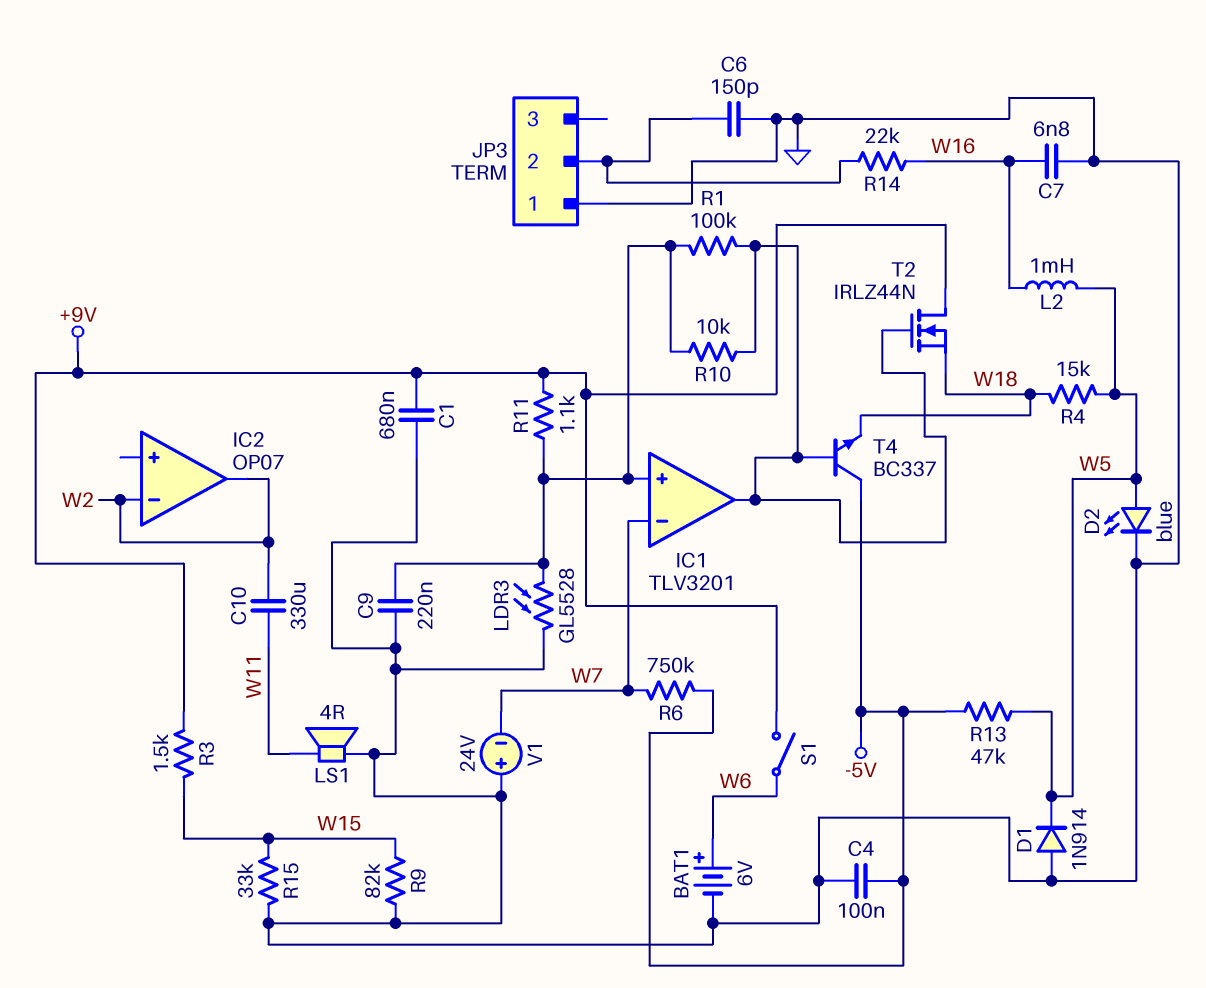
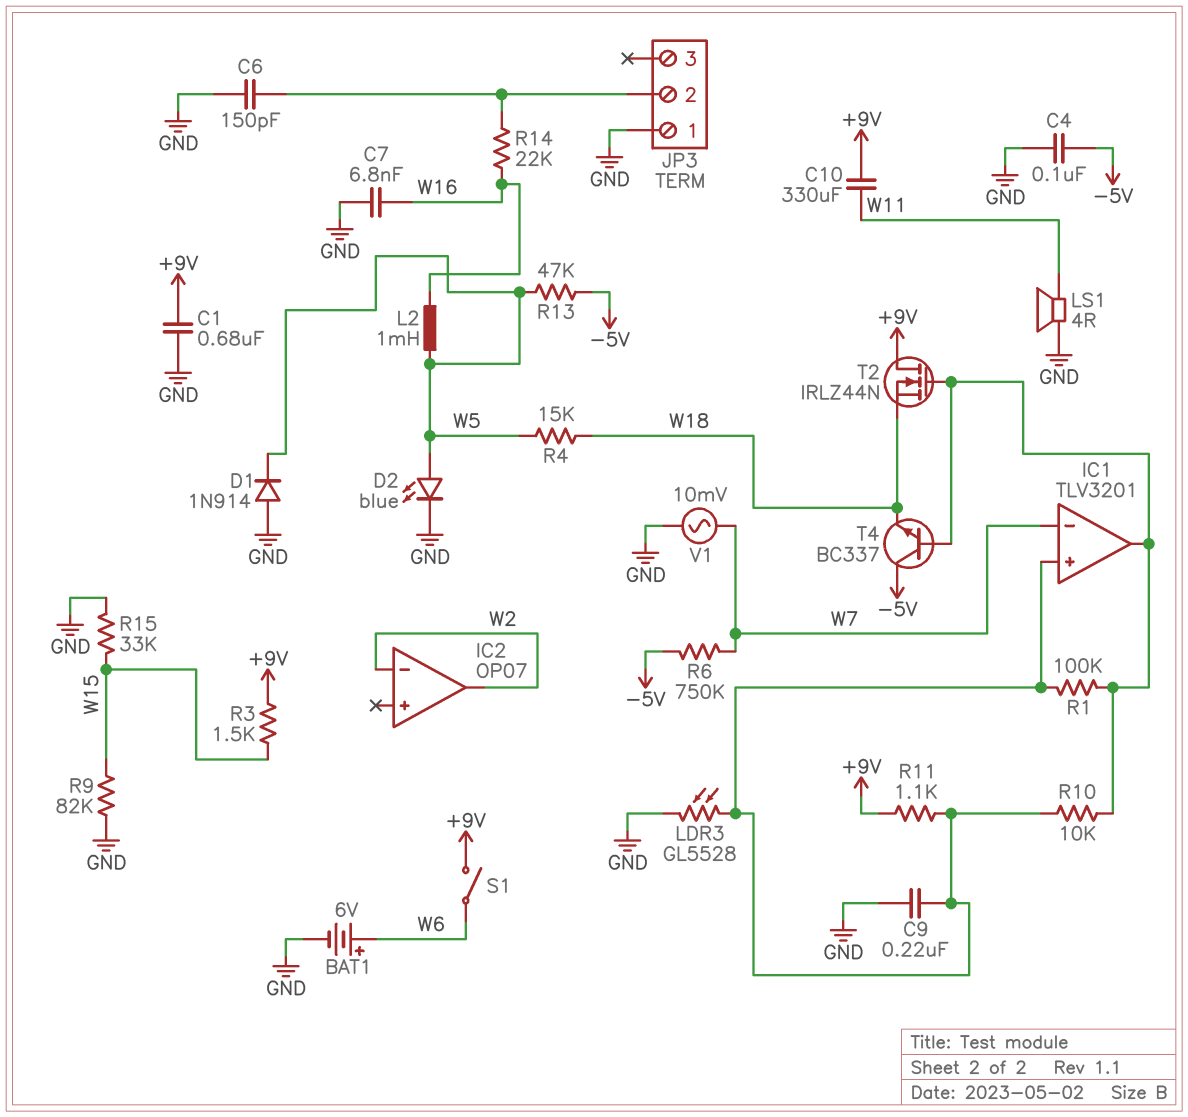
C10: 330uF (W2, W11) -> 330uF (+9V, W11)
V1: 24V (plus GND, minus W7) -> AC 10mV (GND, W7)

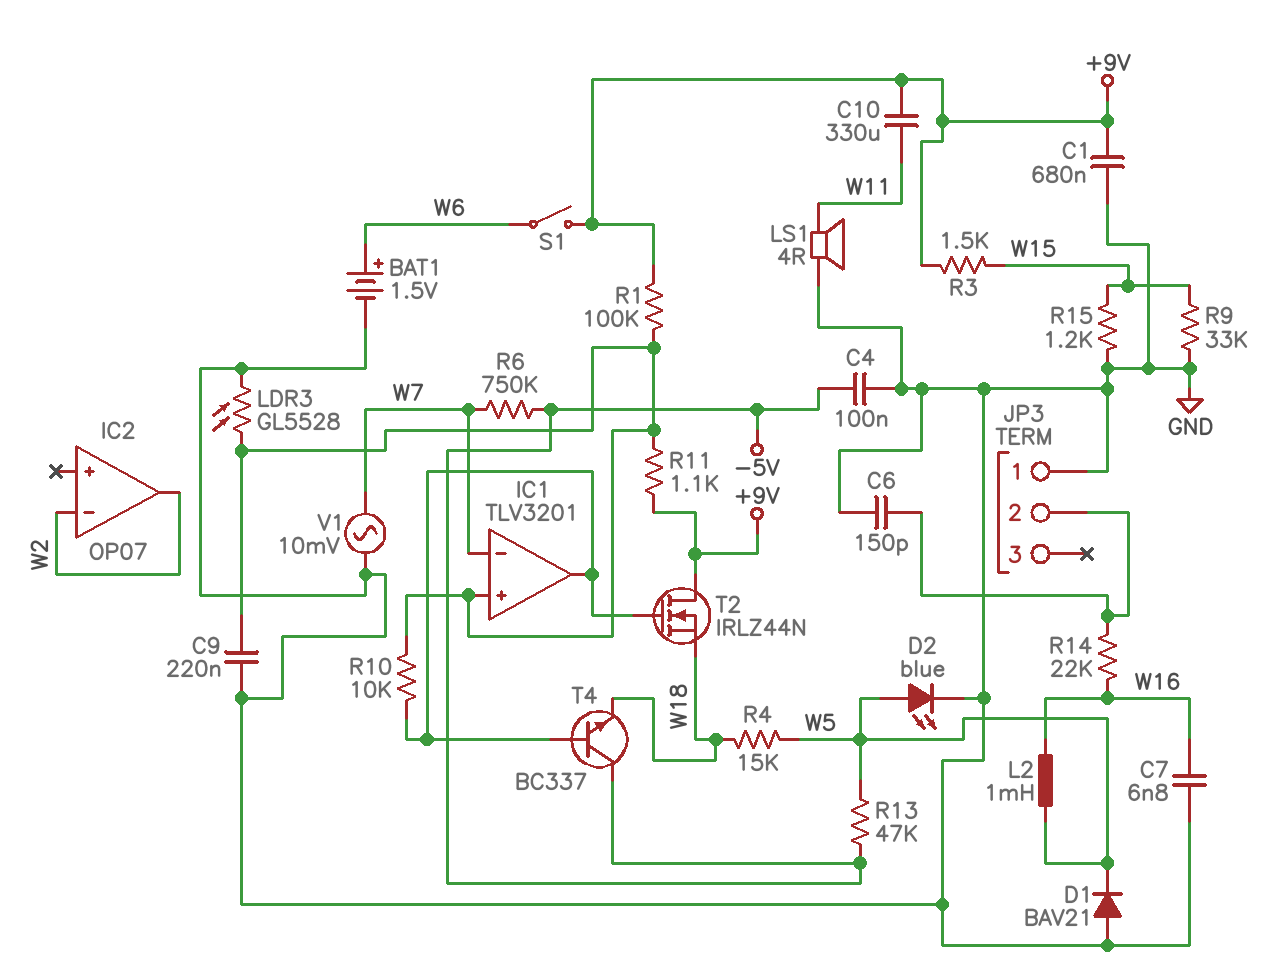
BAT1: 6V (plus W6, minus GND) -> 1.5V (plus W6, minus GND)
D1: diode 1N914 (A GND, K W5) -> diode BAV21 (A GND, K W5)
R1: 100k (IC1/in+, IC1/out) -> 100k (+9V, IC1/in+)
R9: 82k (GND, W15) -> 33k (GND, W15)
R15: 33k (GND, W15) -> 1.2k (GND, W15)

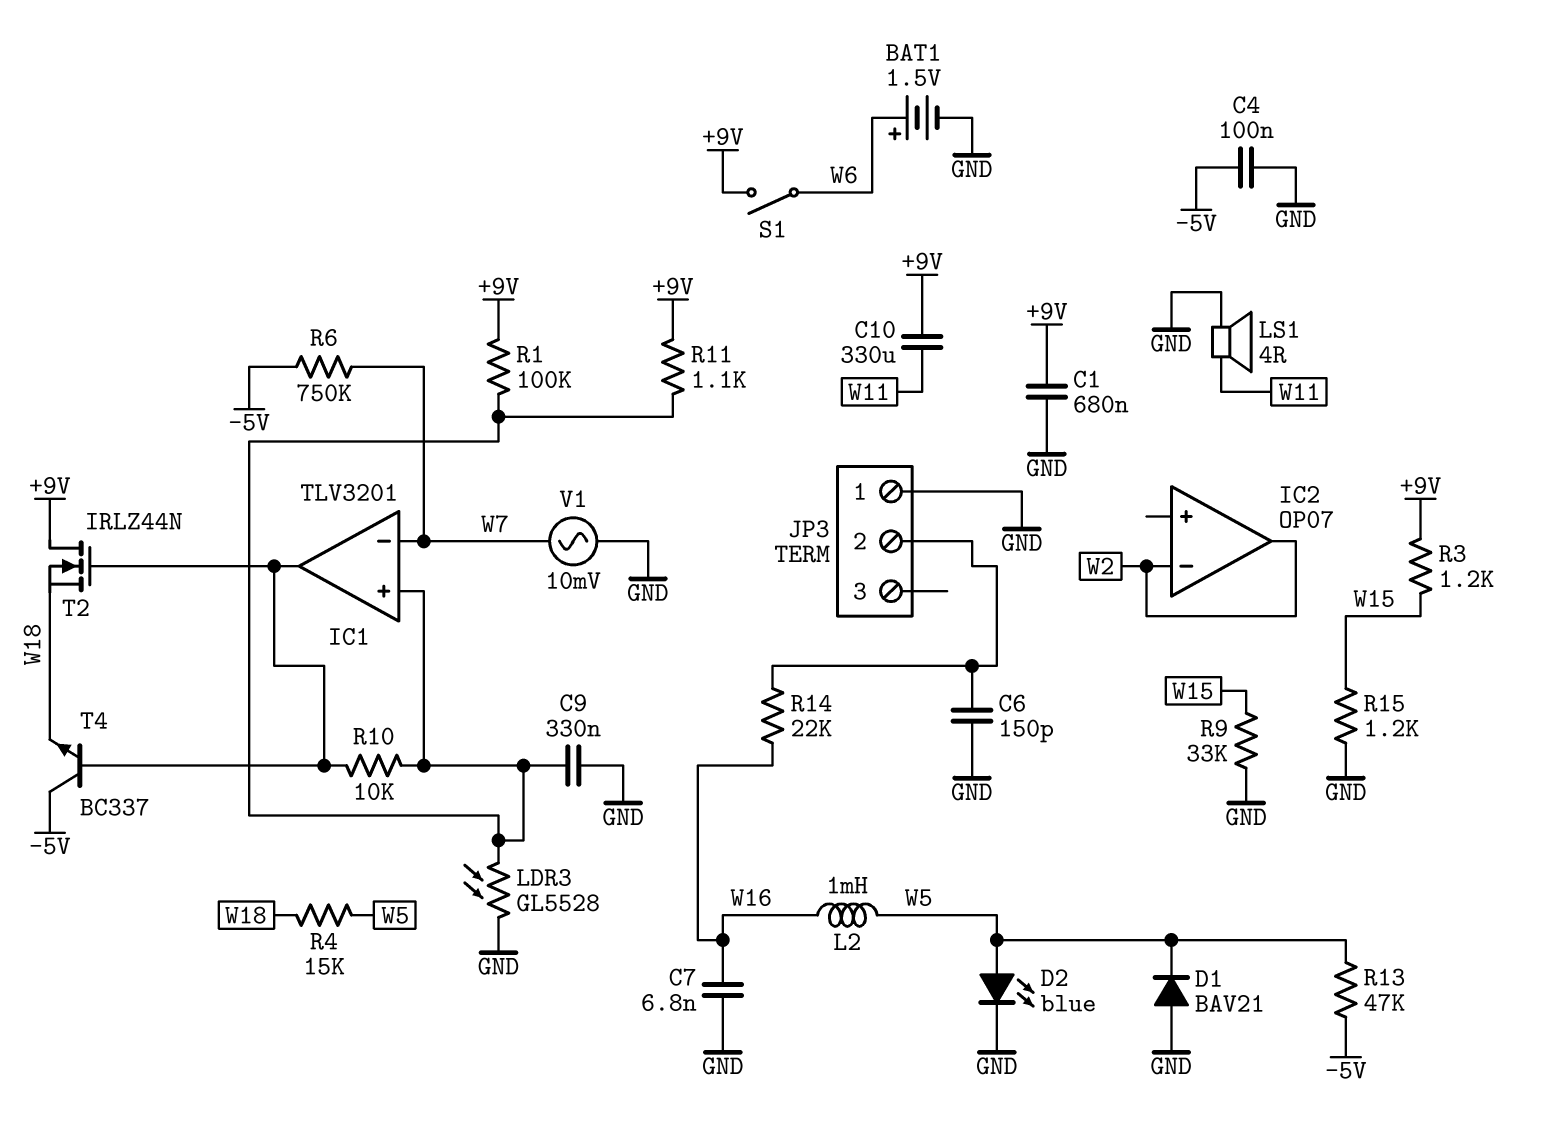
C9: 220nF (GND, IC1/in+) -> 330nF (GND, IC1/in+)
R3: 1.5k (+9V, W15) -> 1.2k (+9V, W15)

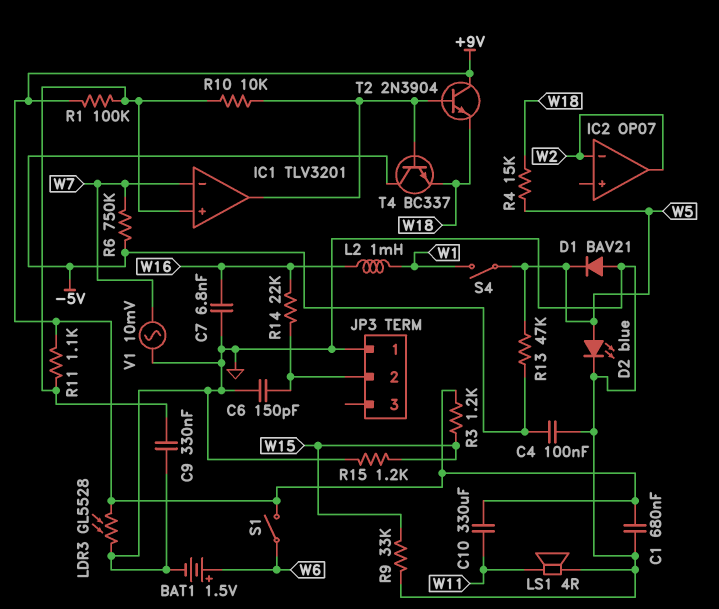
L2: 1mH (W5, W16) -> 1mH (W1, W16)
LDR3: GL5528 (GND, IC1/in+) -> GL5528 (+9V, GND)
S4: none -> switch (W1, W5)
T2: NMOS IRLZ44N (G IC1/out, D +9V, S W18) -> NPN 2N3904 (B IC1/out, C +9V, E W18)

